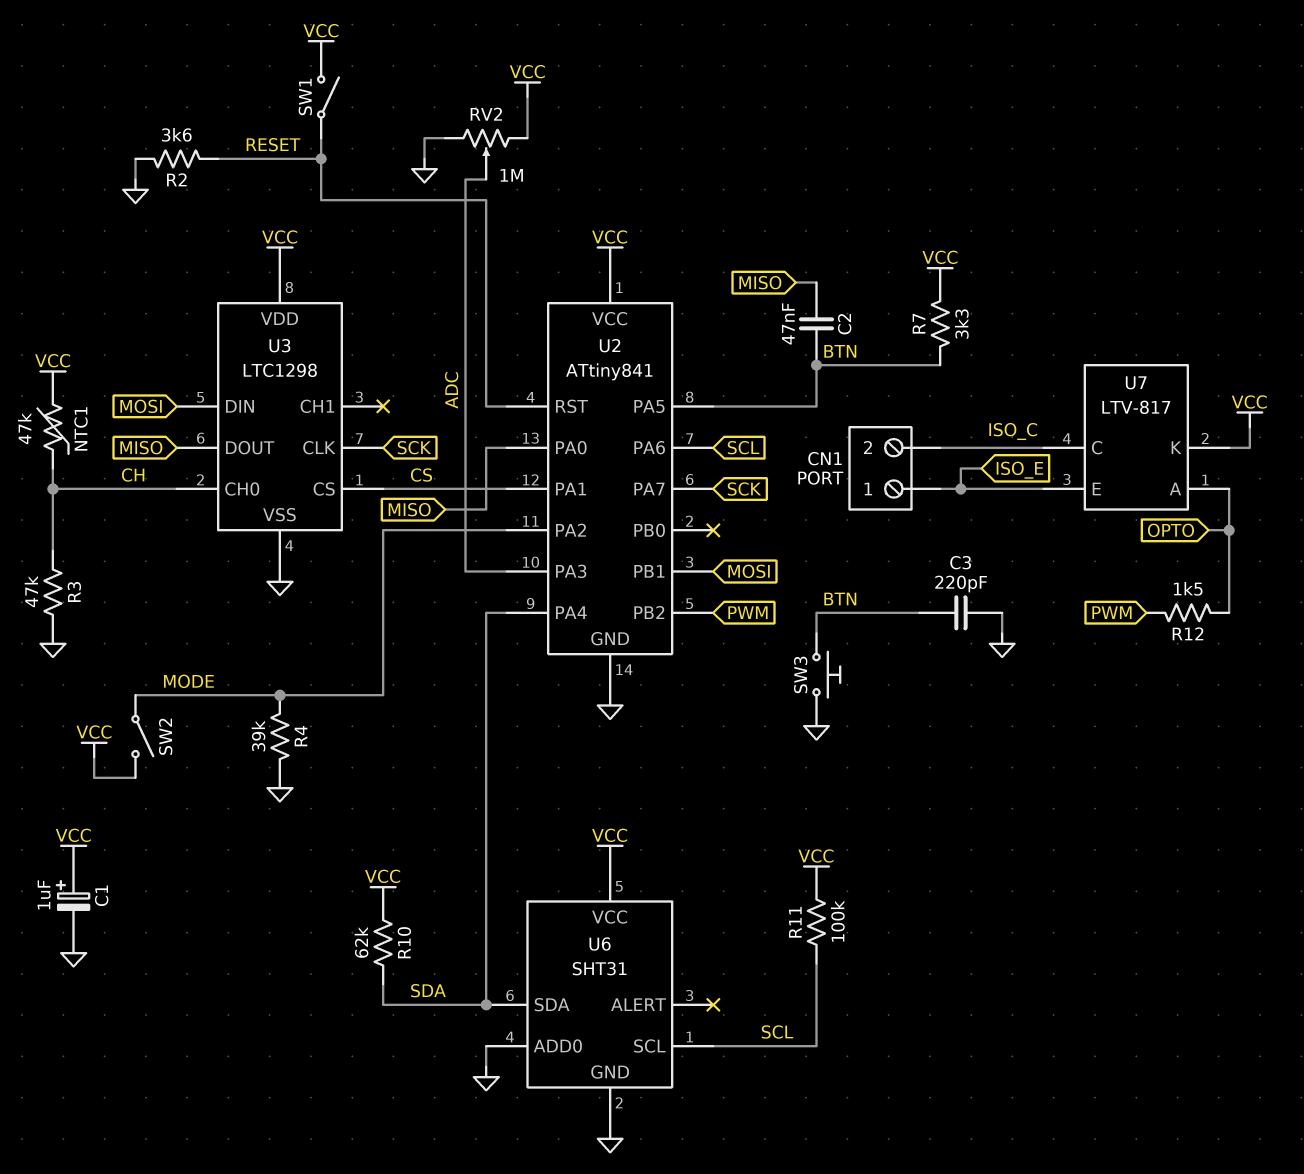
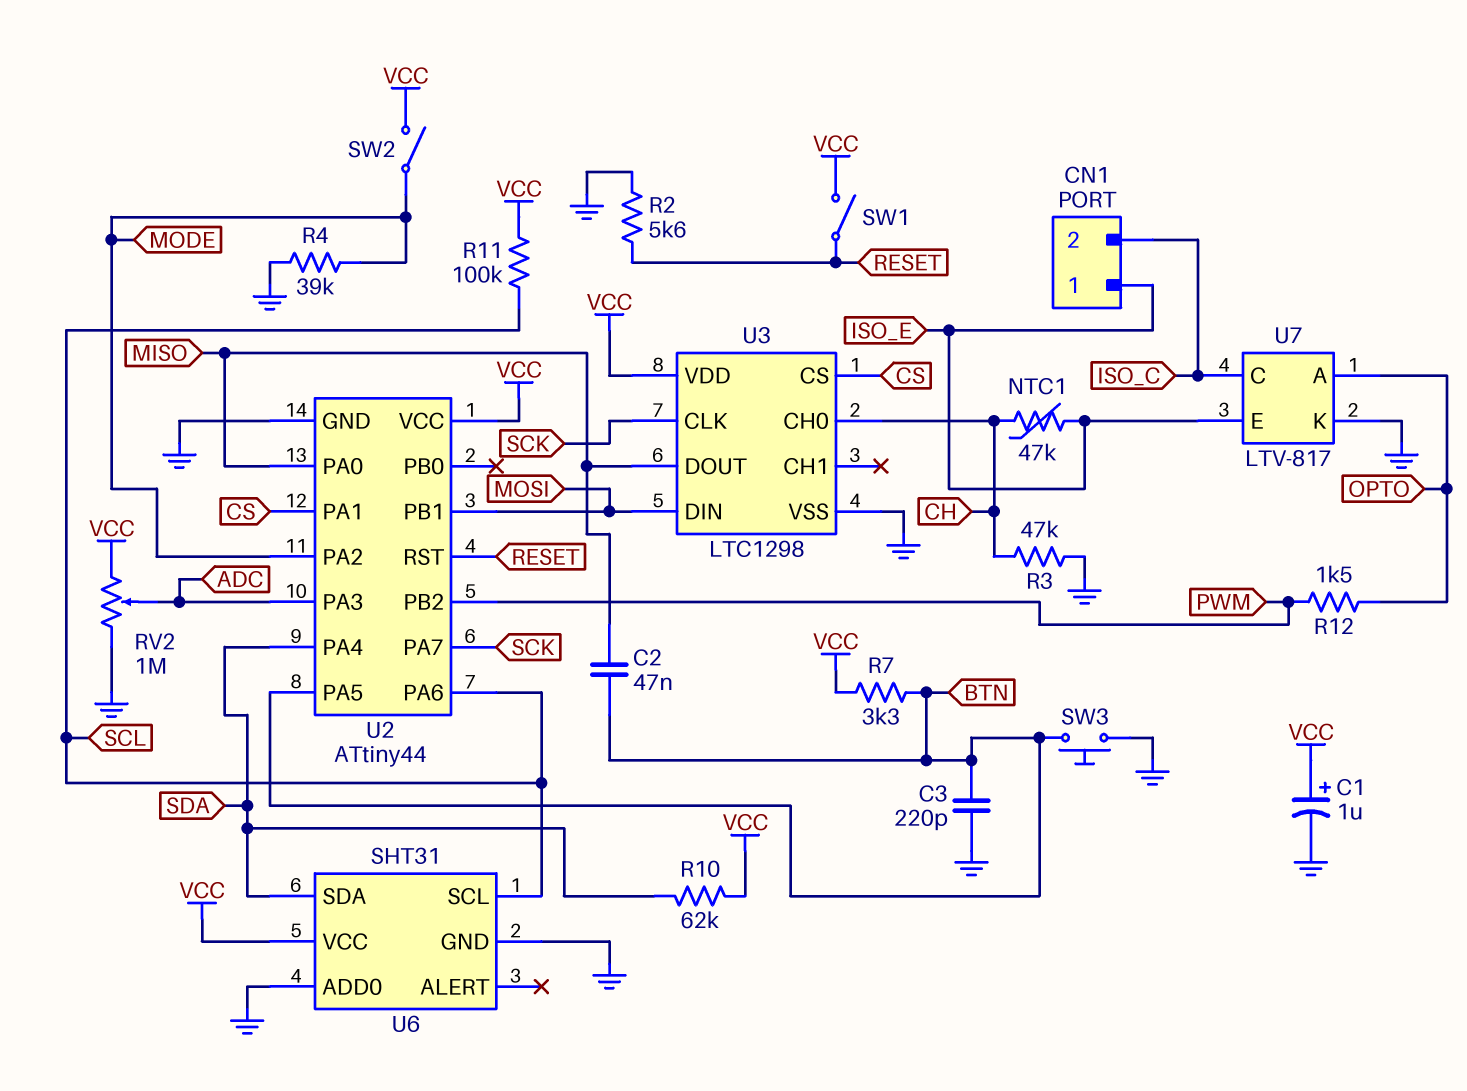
NTC1: 47k (CH, VCC) -> 47k (CH, ISO_E)
R2: 3.6k (GND, RESET) -> 5.6k (GND, RESET)
U2: ATtiny841 -> ATtiny44
U7 pin K: VCC -> GND

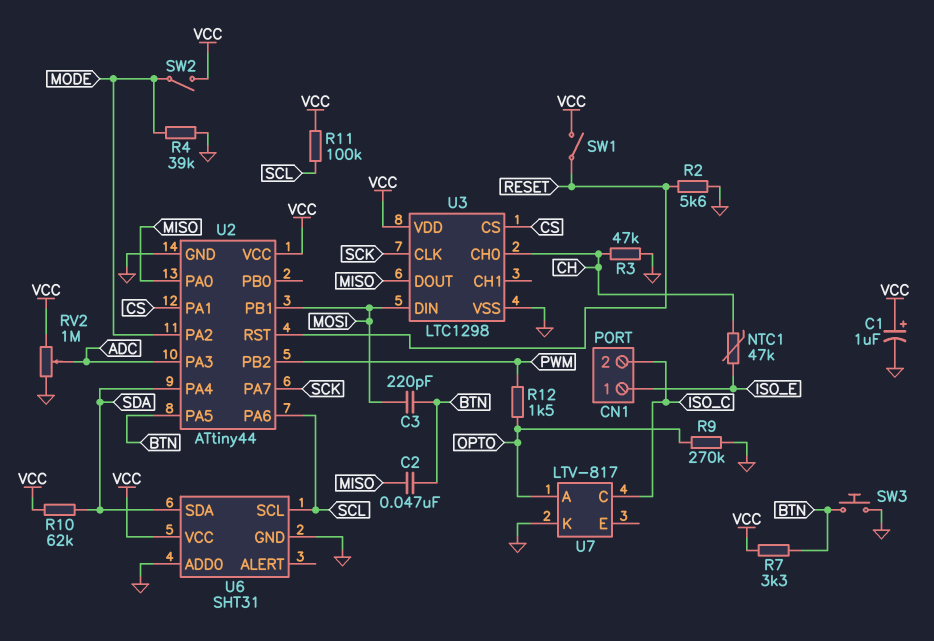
C3: 220pF (BTN, GND) -> 220pF (BTN, MOSI)
R9: none -> 270k (GND, OPTO)
U7 pin E: ISO_E -> none

